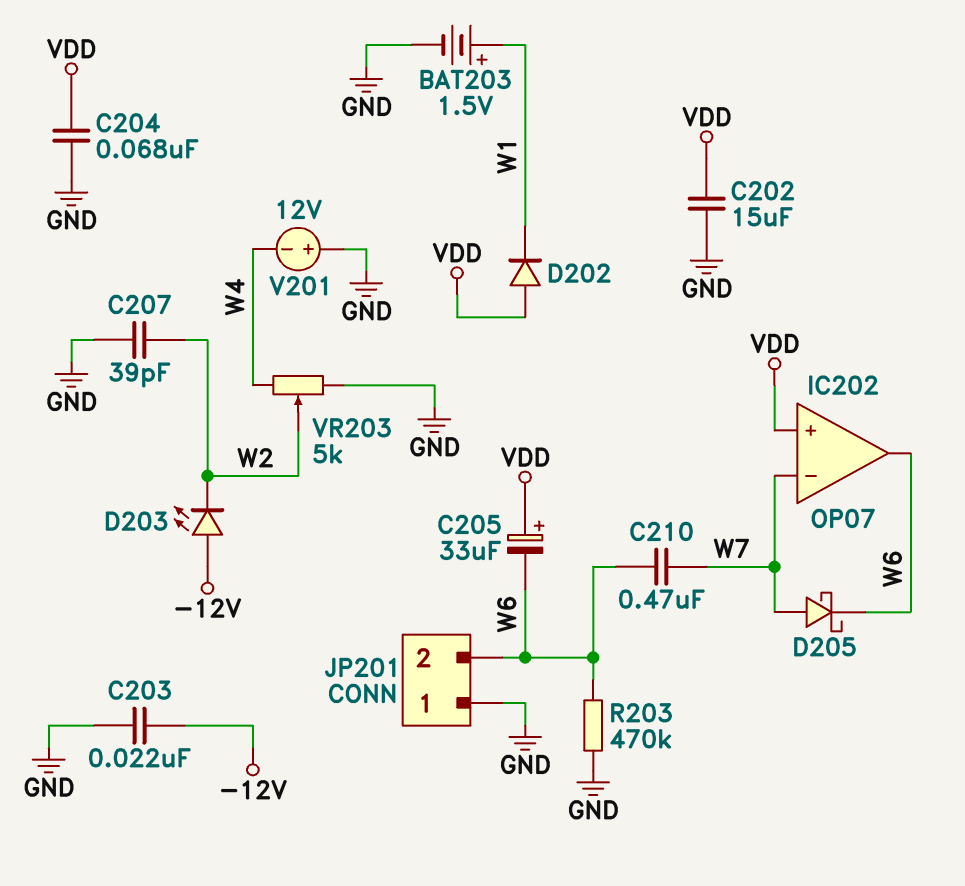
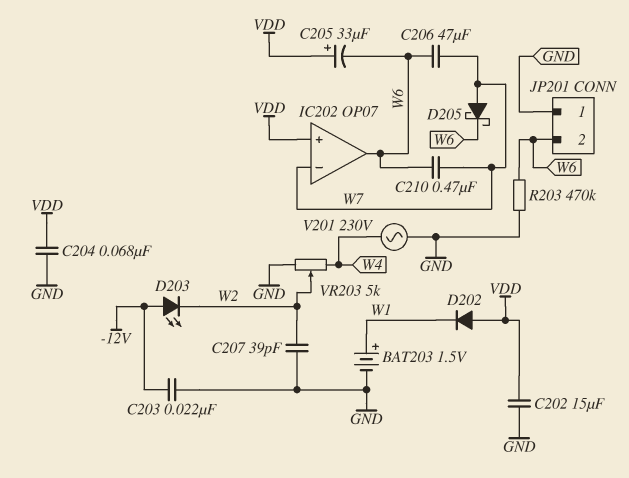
C206: none -> 47uF (W6, W7)
V201: 12V (plus GND, minus W4) -> AC 230V (GND, W4)

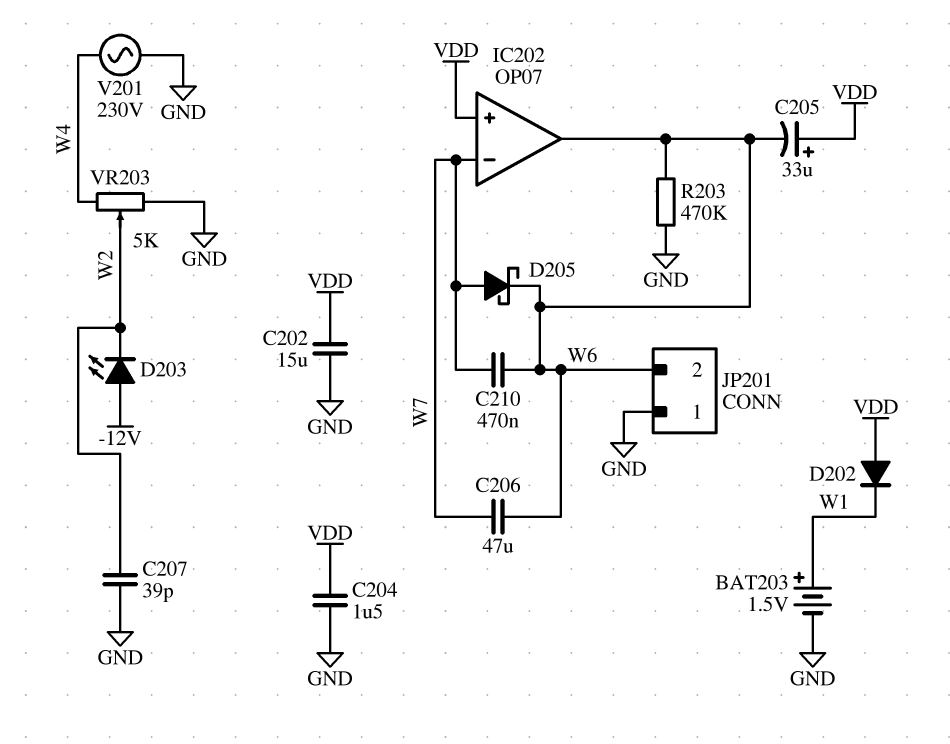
C203: 22nF (-12V, GND) -> none
C204: 68nF (GND, VDD) -> 1.5uF (GND, VDD)

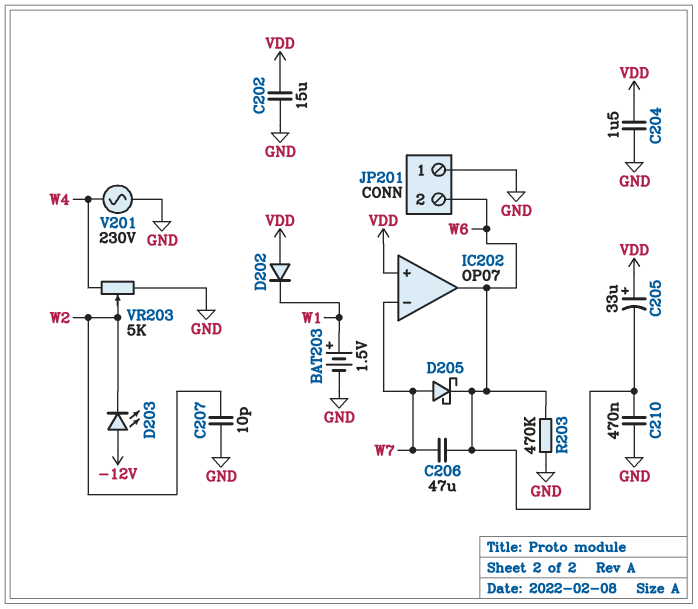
C207: 39pF (GND, W2) -> 10pF (GND, W2)
C210: 470nF (W6, W7) -> 470nF (GND, W6)

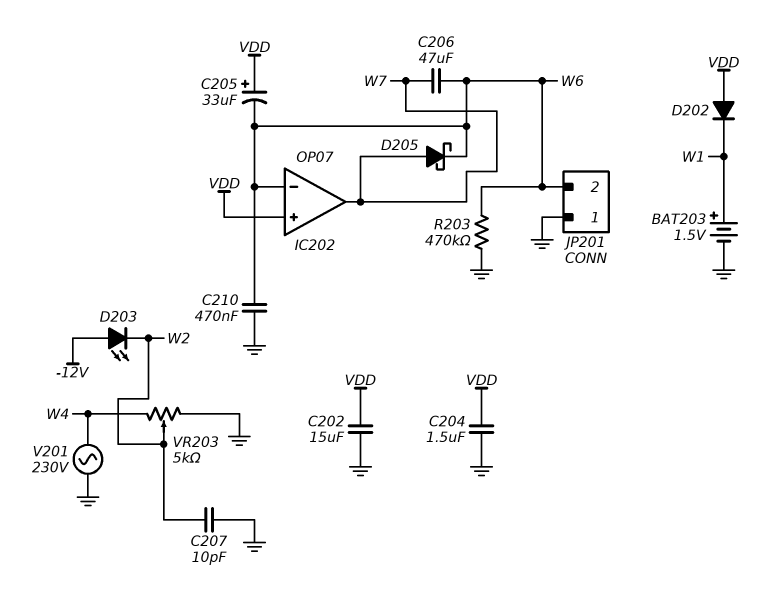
IC202 pin in-: W7 -> W6
IC202 pin out: W6 -> W7

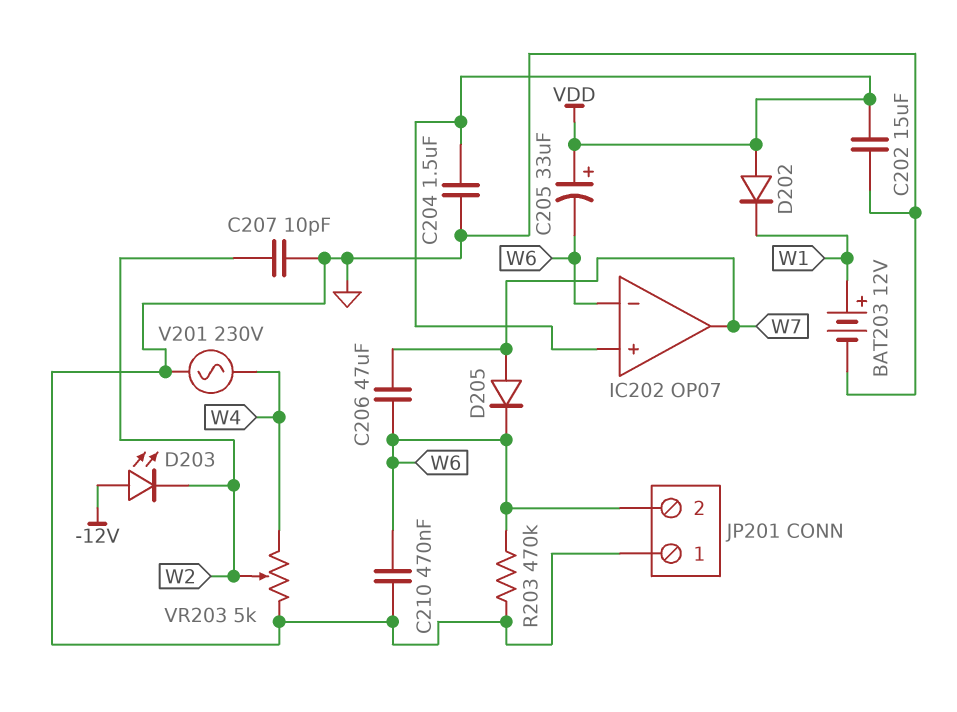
BAT203: 1.5V (plus W1, minus GND) -> 12V (plus W1, minus GND)
D205: schottky (A W7, K W6) -> diode (A W7, K W6)

